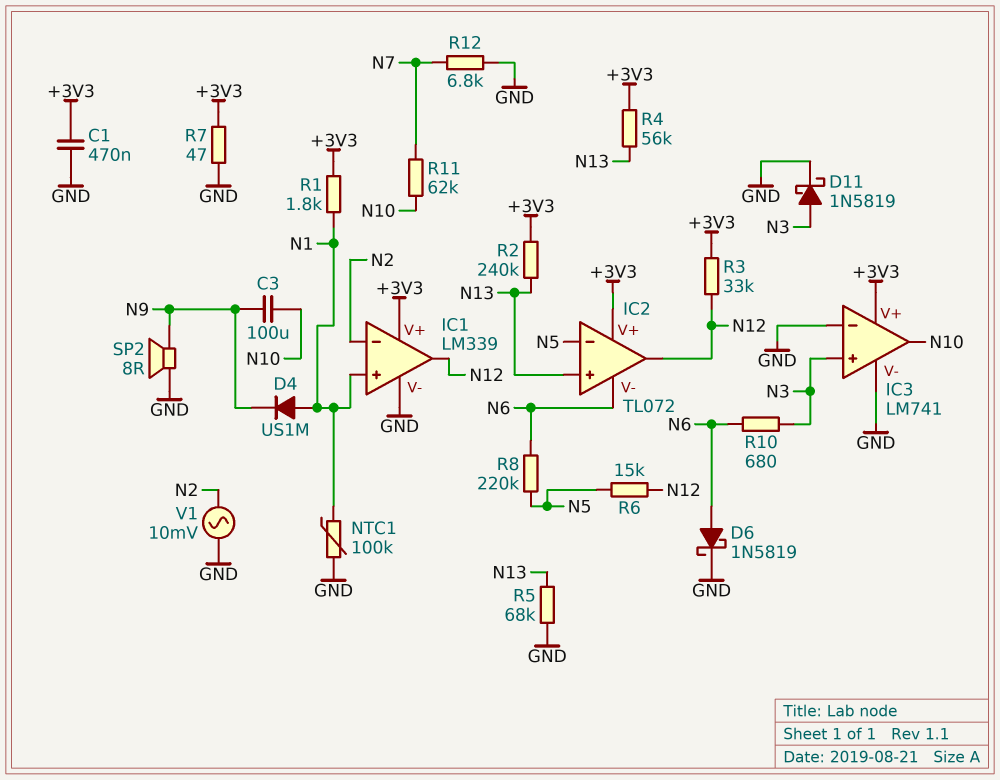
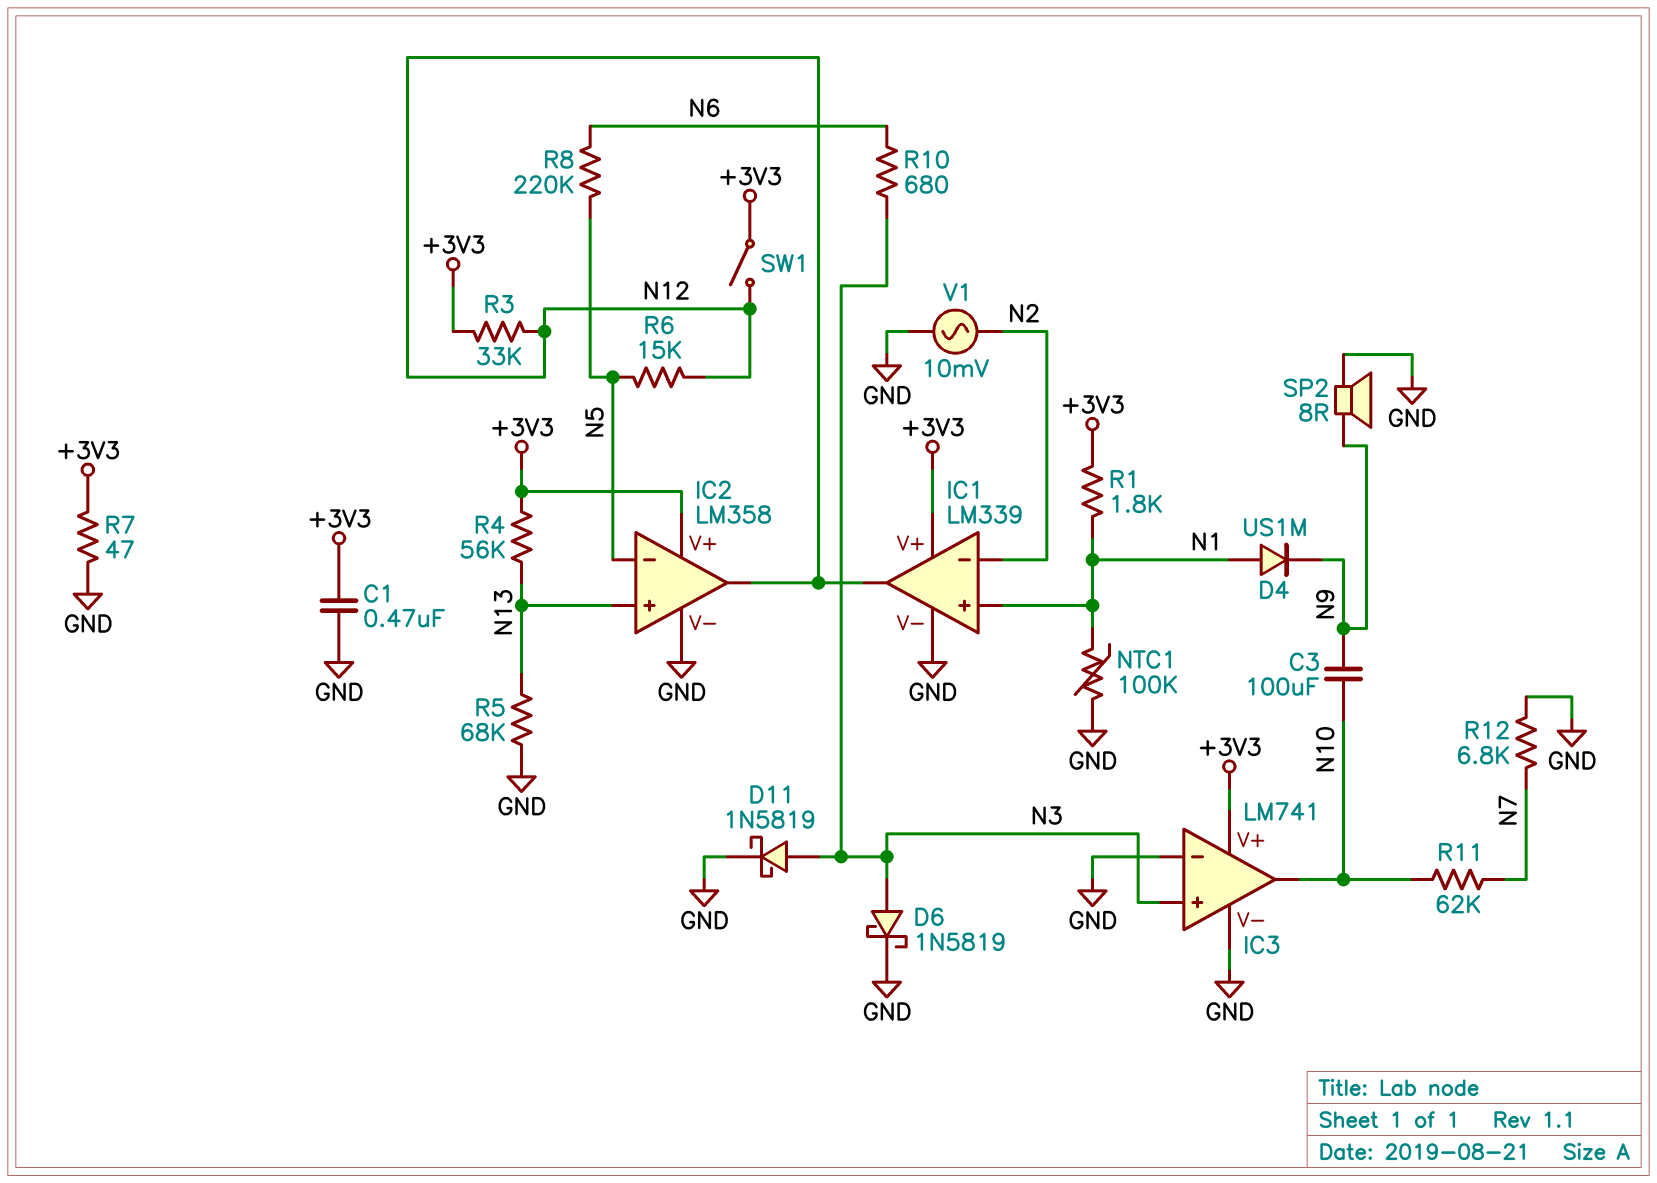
D6: schottky 1N5819 (A N6, K GND) -> schottky 1N5819 (A N3, K GND)
IC2: TL072 -> LM358
IC2 pin V-: N6 -> GND
R2: 240k (+3V3, N13) -> none
SW1: none -> switch (+3V3, N12)

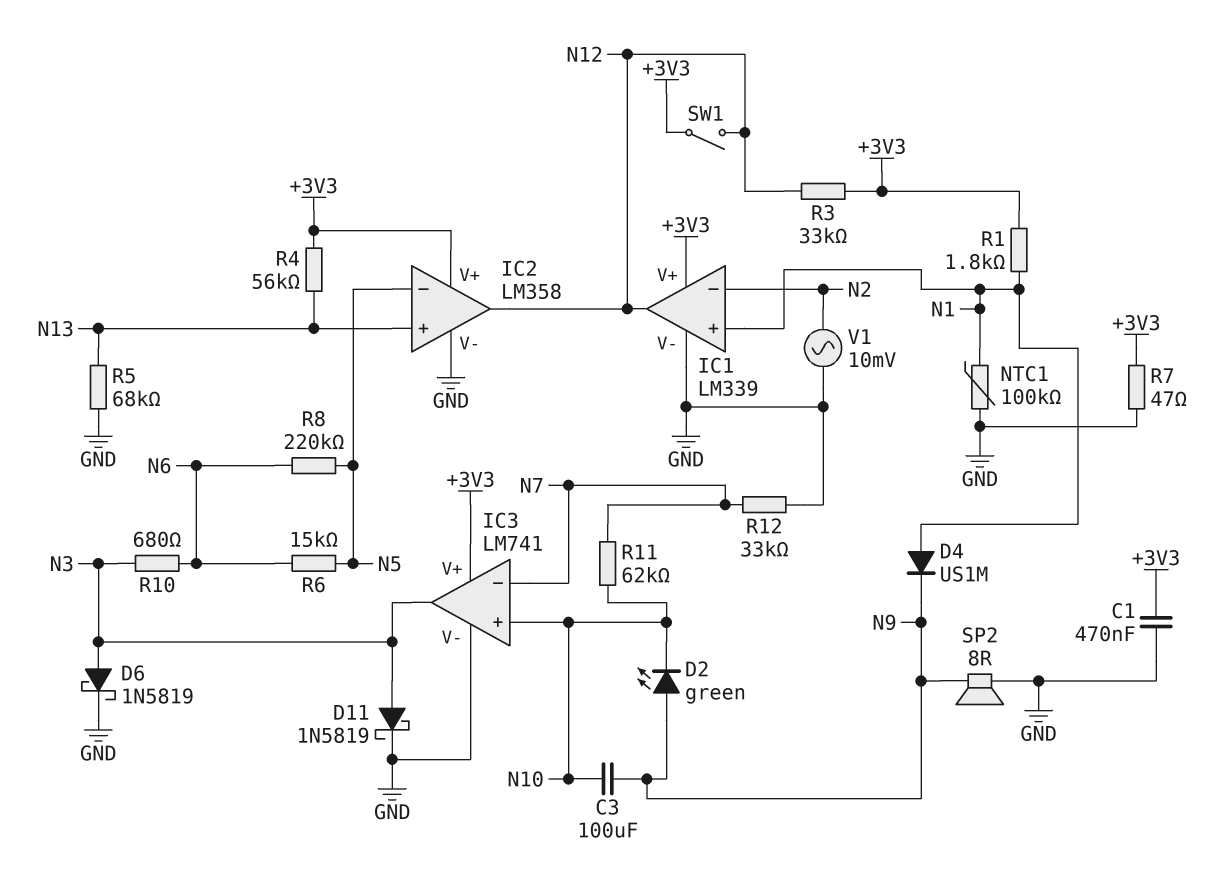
D2: none -> LED green (A N9, K N10)
IC3 pin in+: N3 -> N10
IC3 pin in-: GND -> N7
IC3 pin out: N10 -> N3
R6: 15k (N5, N12) -> 15k (N5, N6)
R12: 6.8k (GND, N7) -> 33k (GND, N7)

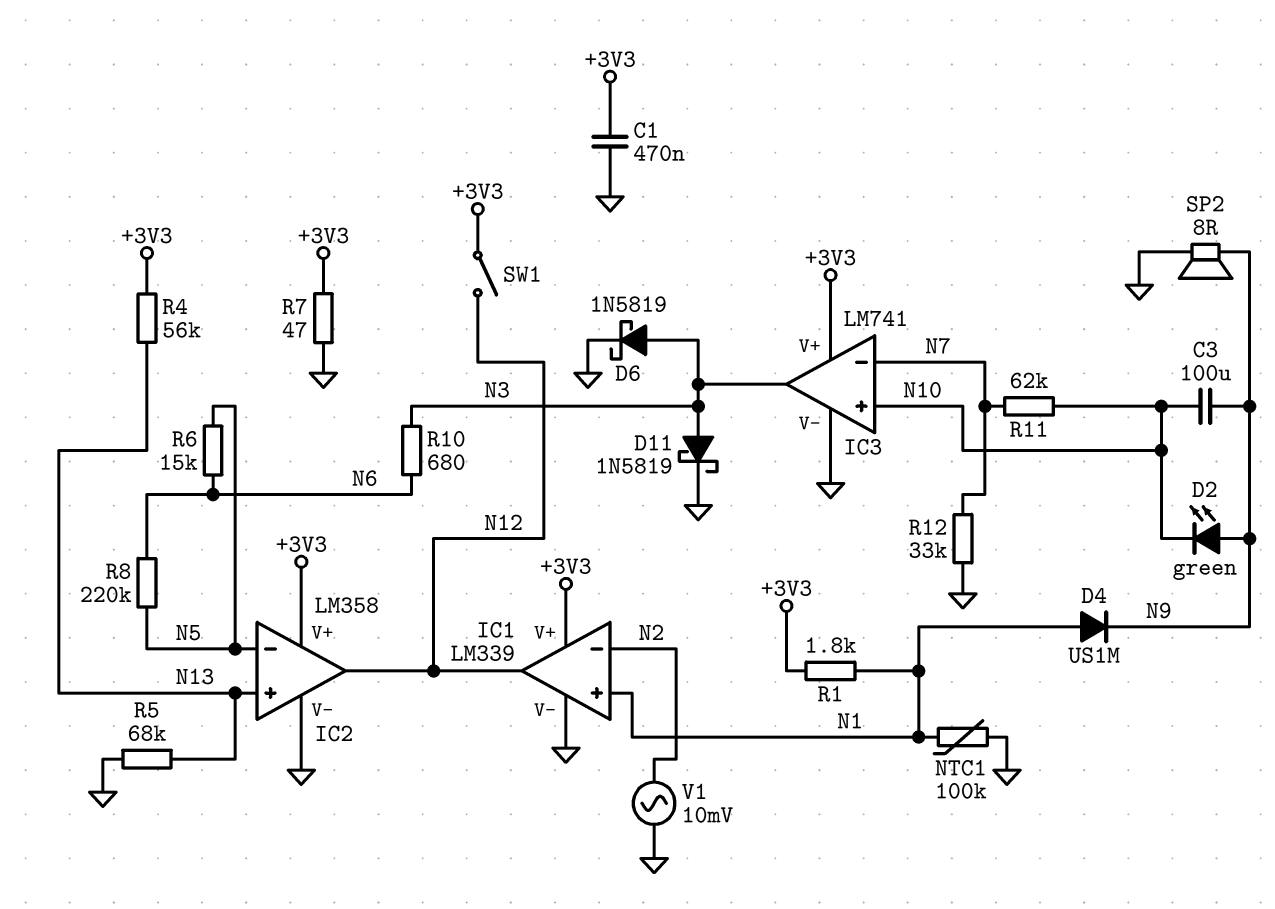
R3: 33k (+3V3, N12) -> none

